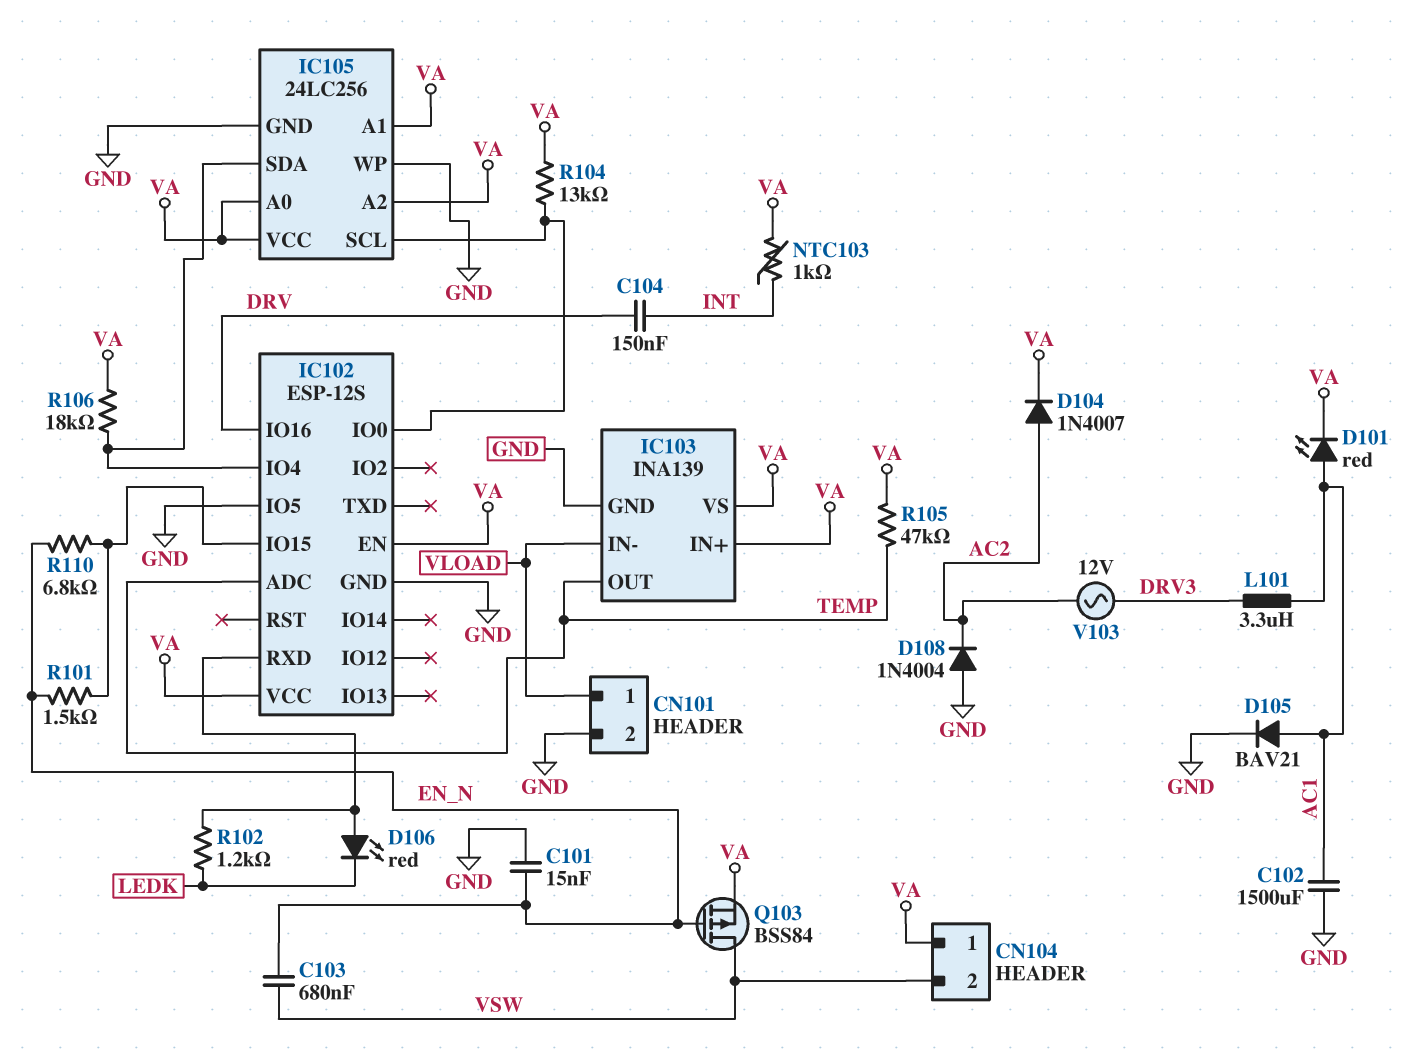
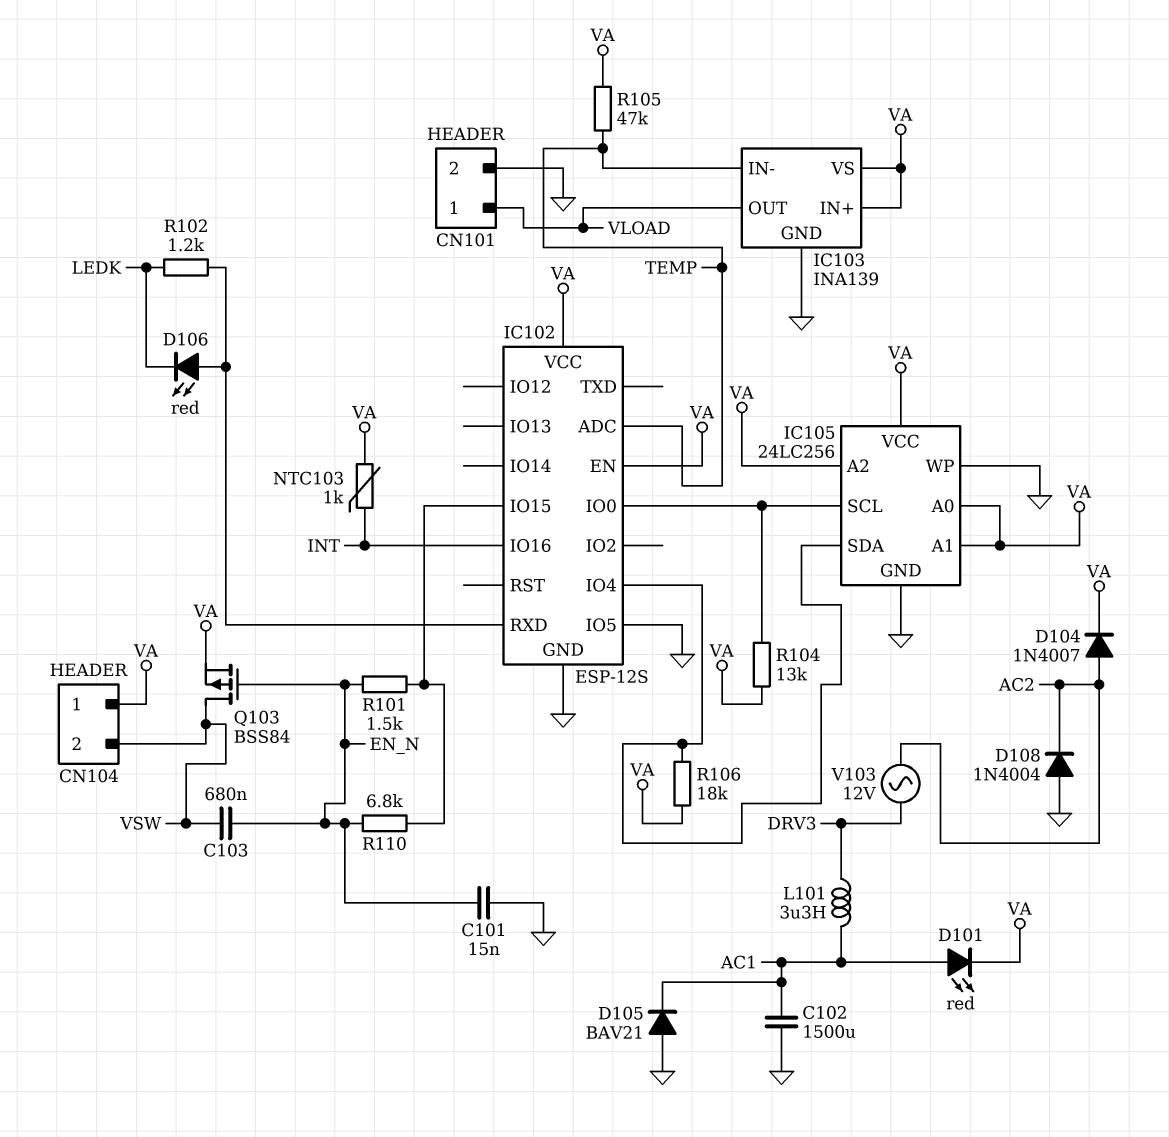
C104: 150nF (DRV, INT) -> none
D105: diode BAV21 (A AC1, K GND) -> diode BAV21 (A GND, K AC1)
IC102 pin IO16: DRV -> INT
IC103 pin IN-: VLOAD -> TEMP
IC103 pin OUT: TEMP -> VLOAD

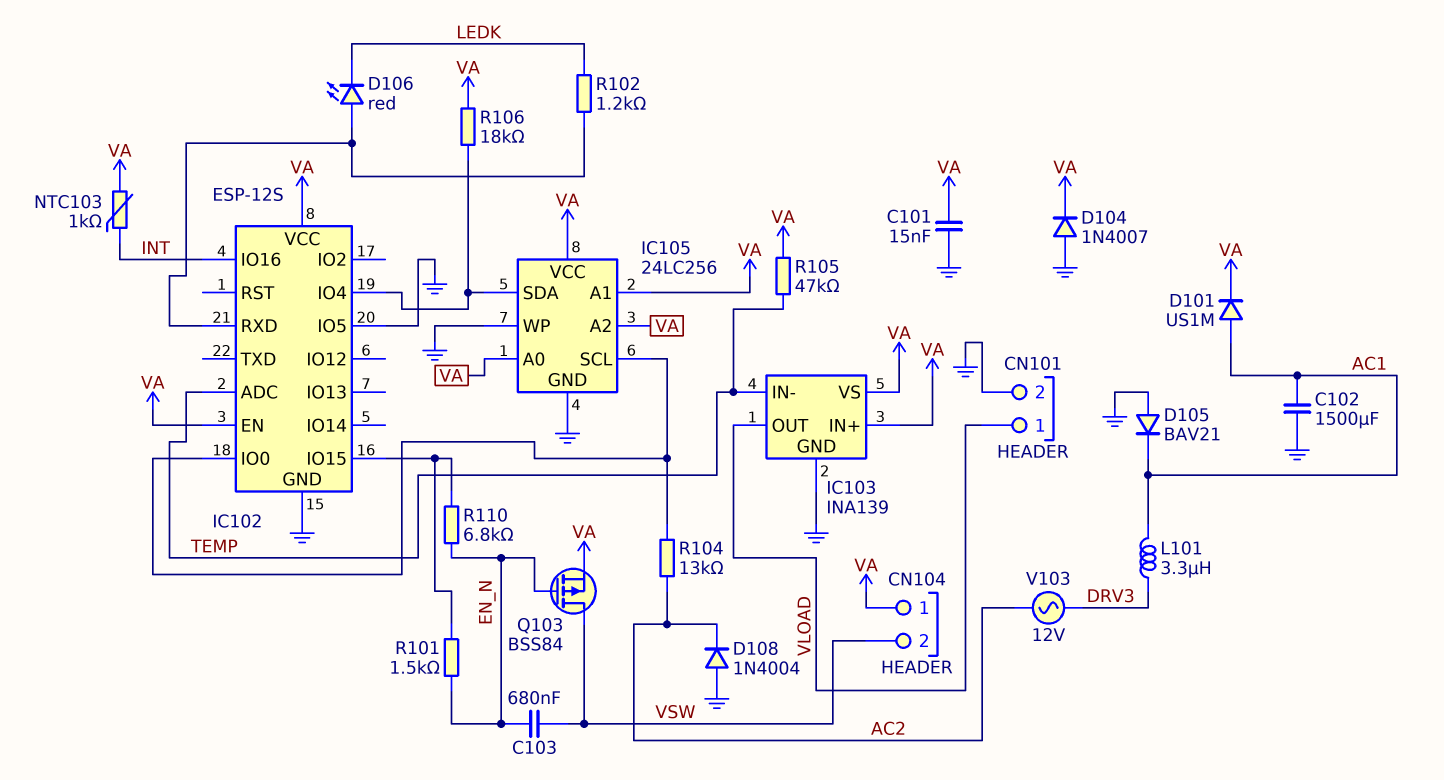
C101: 15nF (EN_N, GND) -> 15nF (GND, VA)
D101: LED red (A AC1, K VA) -> diode US1M (A AC1, K VA)
D104: diode 1N4007 (A AC2, K VA) -> diode 1N4007 (A GND, K VA)
R104: 13k (IC102/IO0, VA) -> 13k (AC2, IC102/IO0)

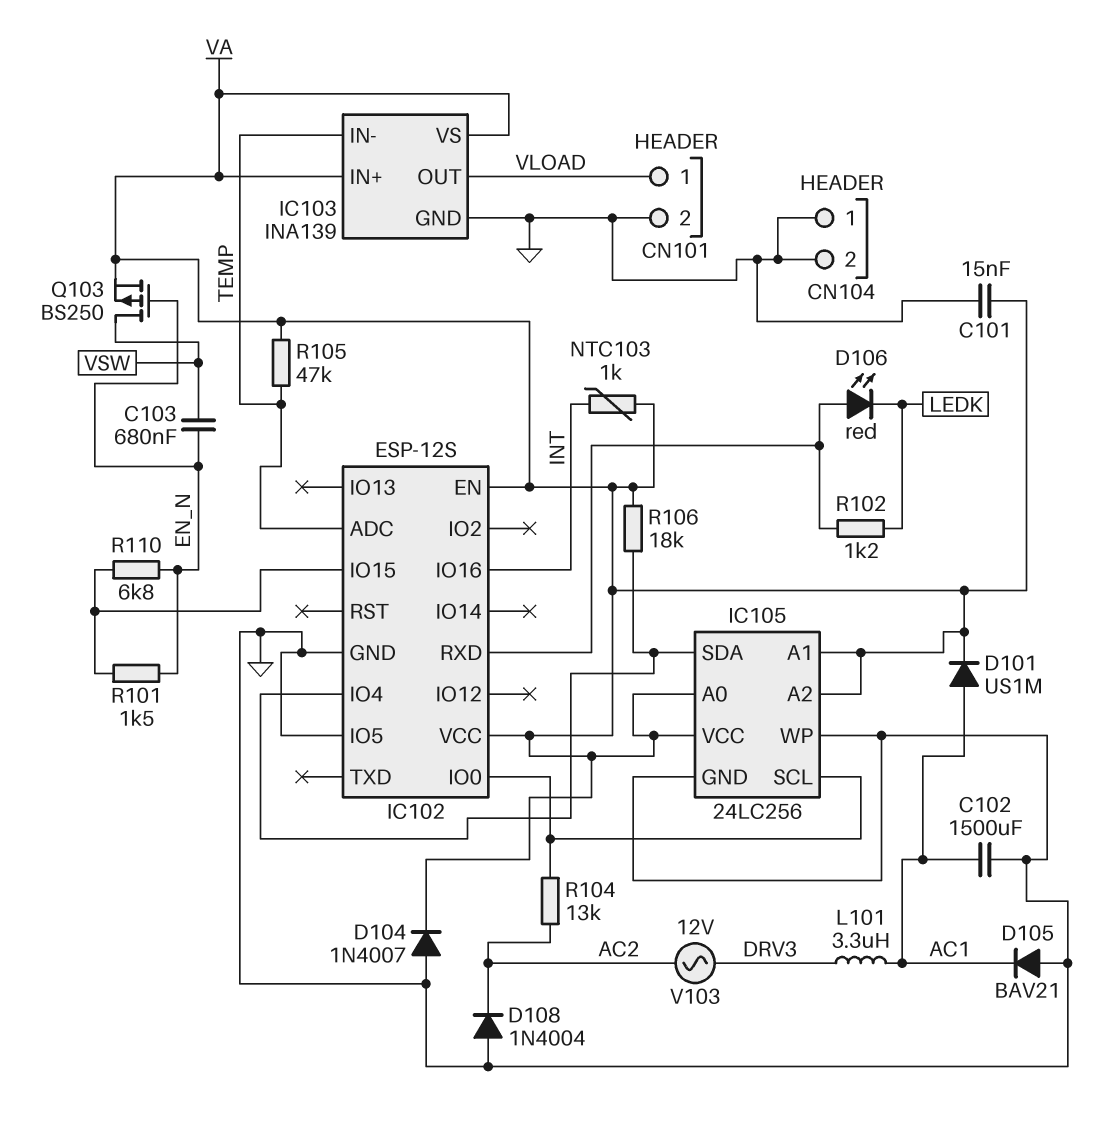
CN104 pin 1: VA -> GND
CN104 pin 2: VSW -> GND
Q103: PMOS BSS84 (G EN_N, D VSW, S VA) -> PMOS BS250 (G EN_N, D VSW, S VA)

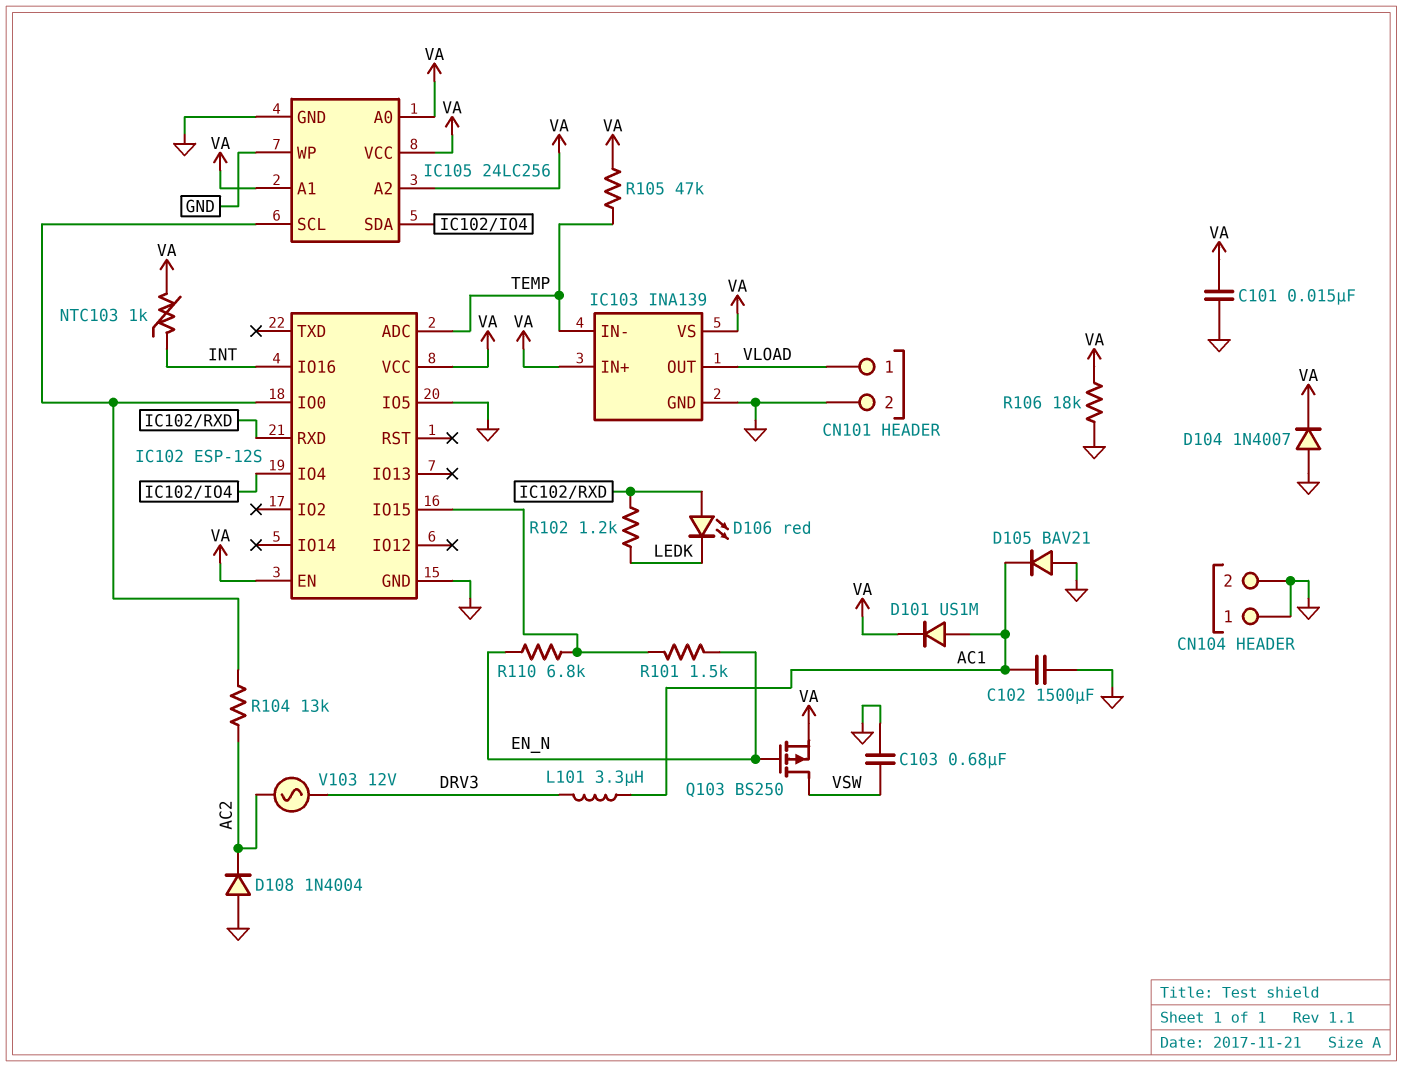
C103: 680nF (EN_N, VSW) -> 680nF (GND, VSW)
R106: 18k (IC102/IO4, VA) -> 18k (GND, VA)

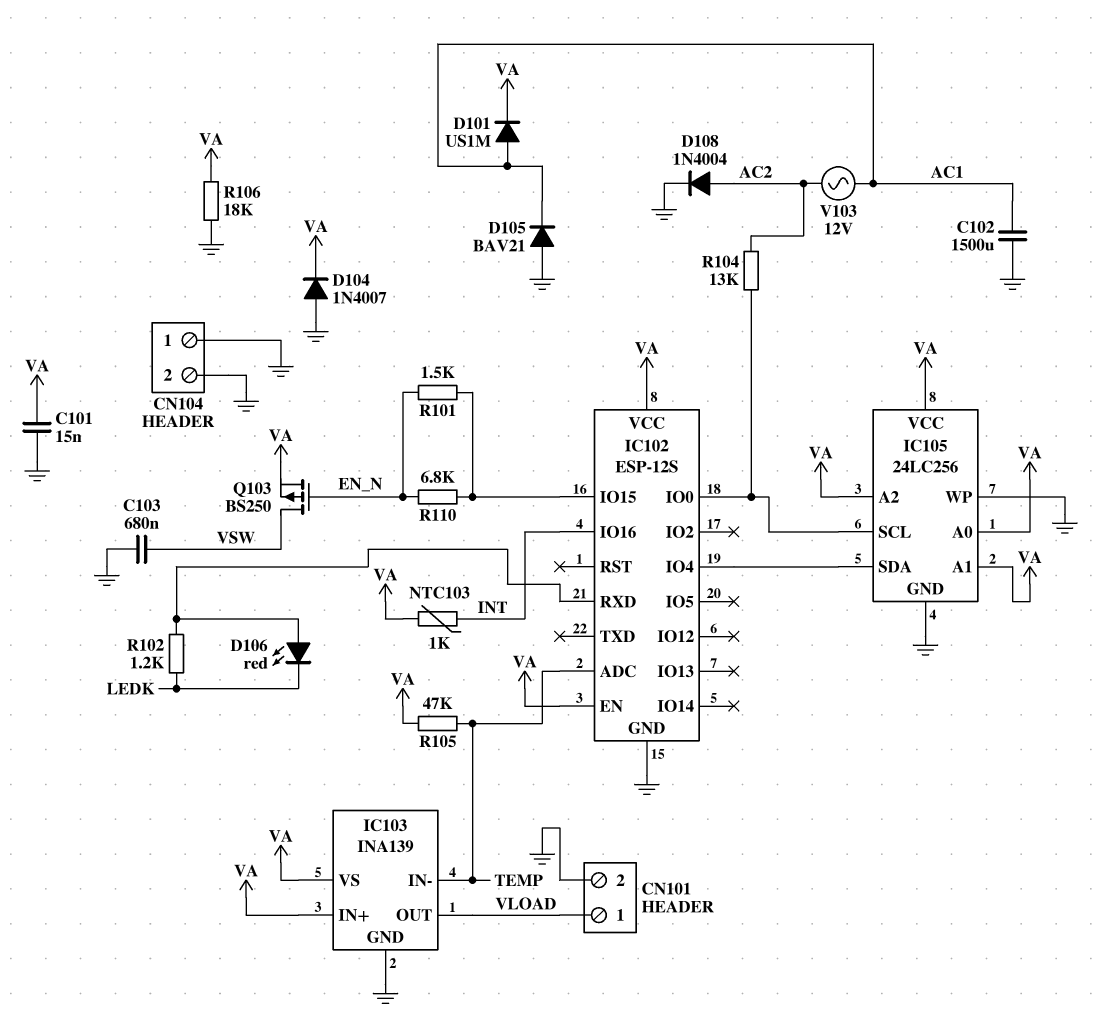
D108: diode 1N4004 (A GND, K AC2) -> diode 1N4004 (A AC2, K GND)
IC102 pin IO5: GND -> none
L101: 3.3uH (AC1, DRV3) -> none
V103: AC 12V (AC2, DRV3) -> AC 12V (AC1, AC2)

